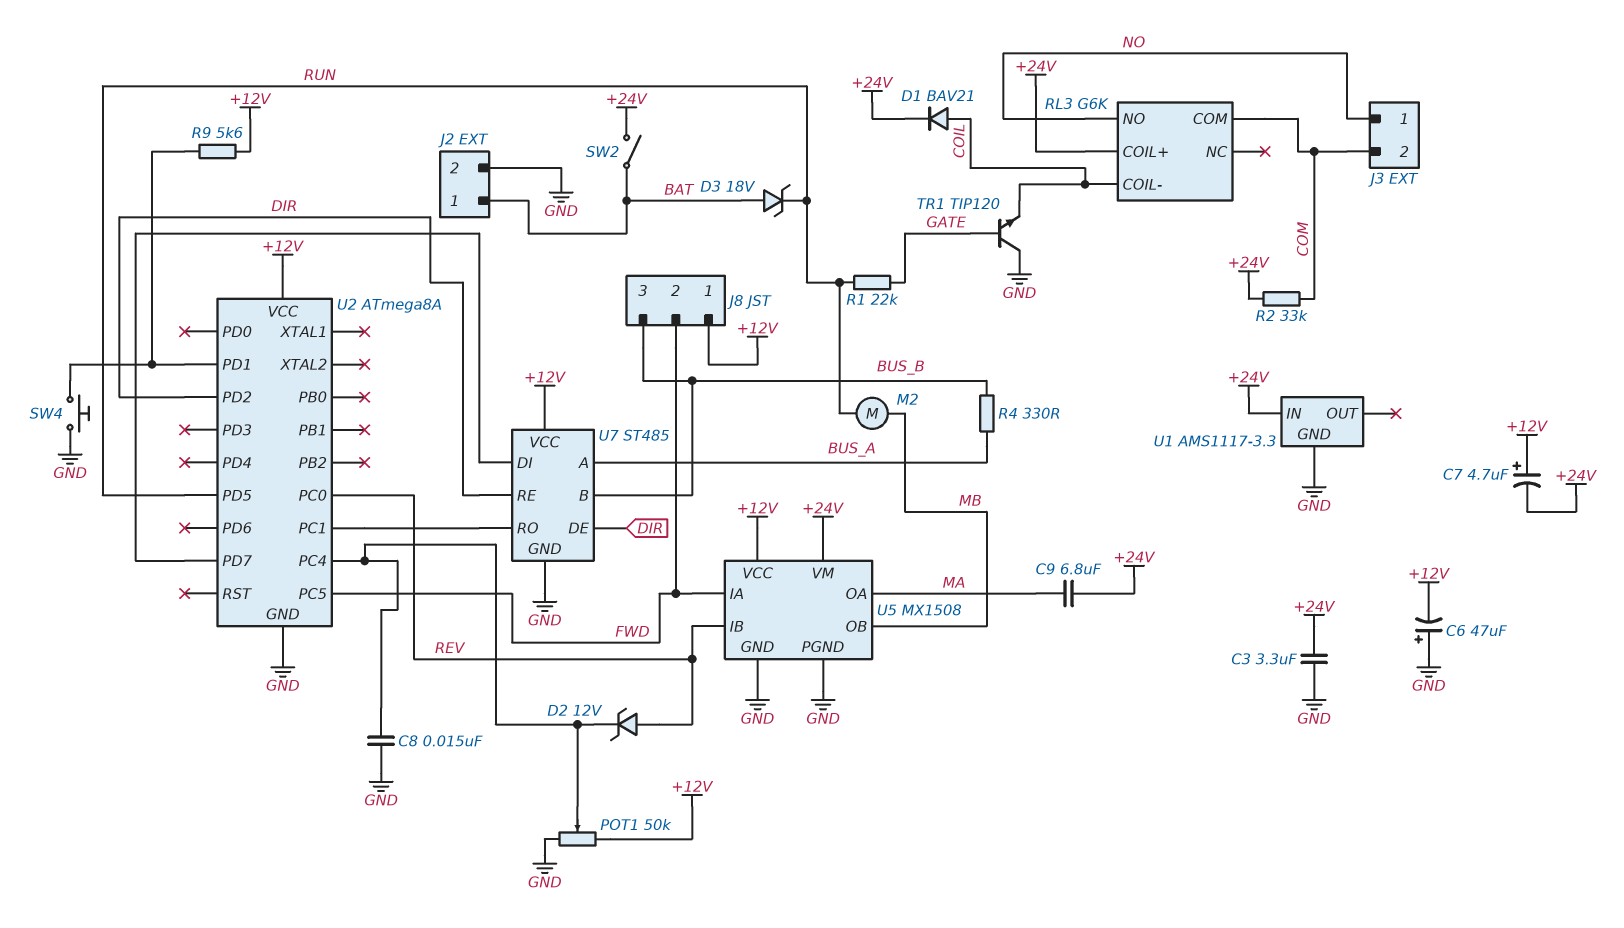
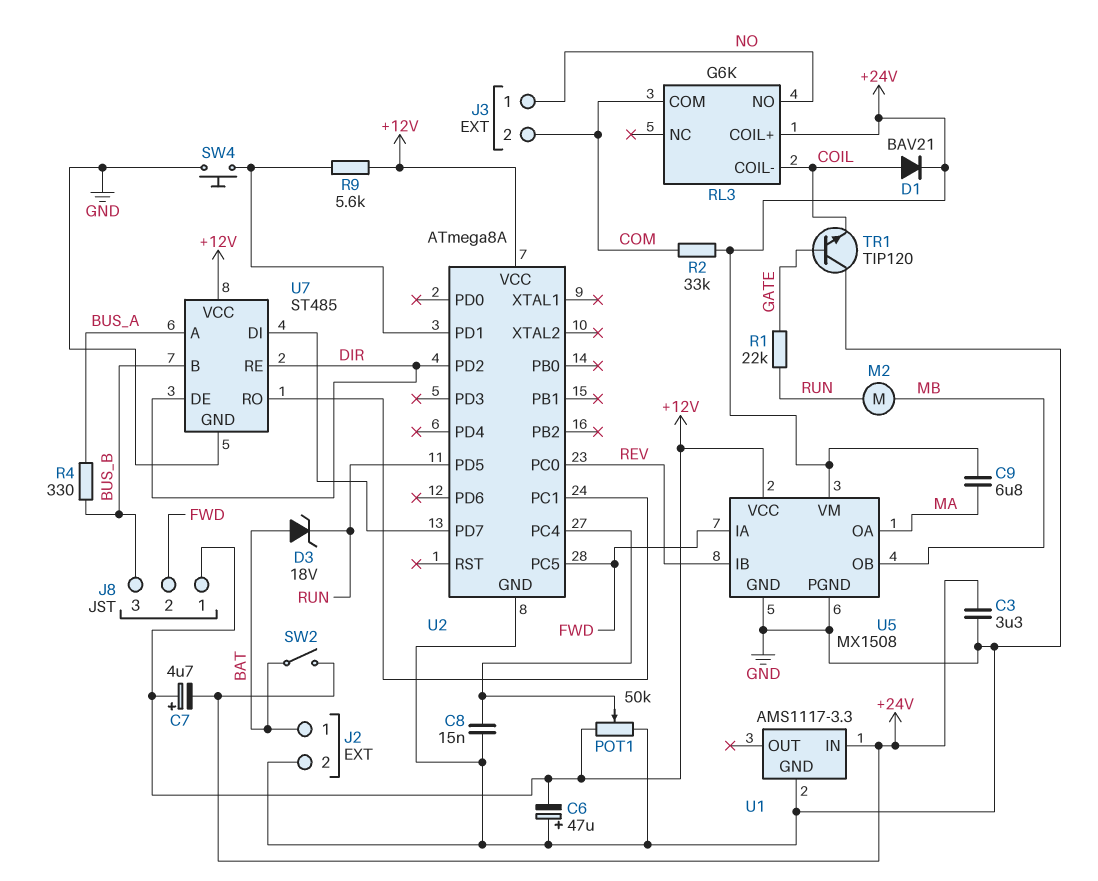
D2: zener 12V (A REV, K U2/PC4) -> none

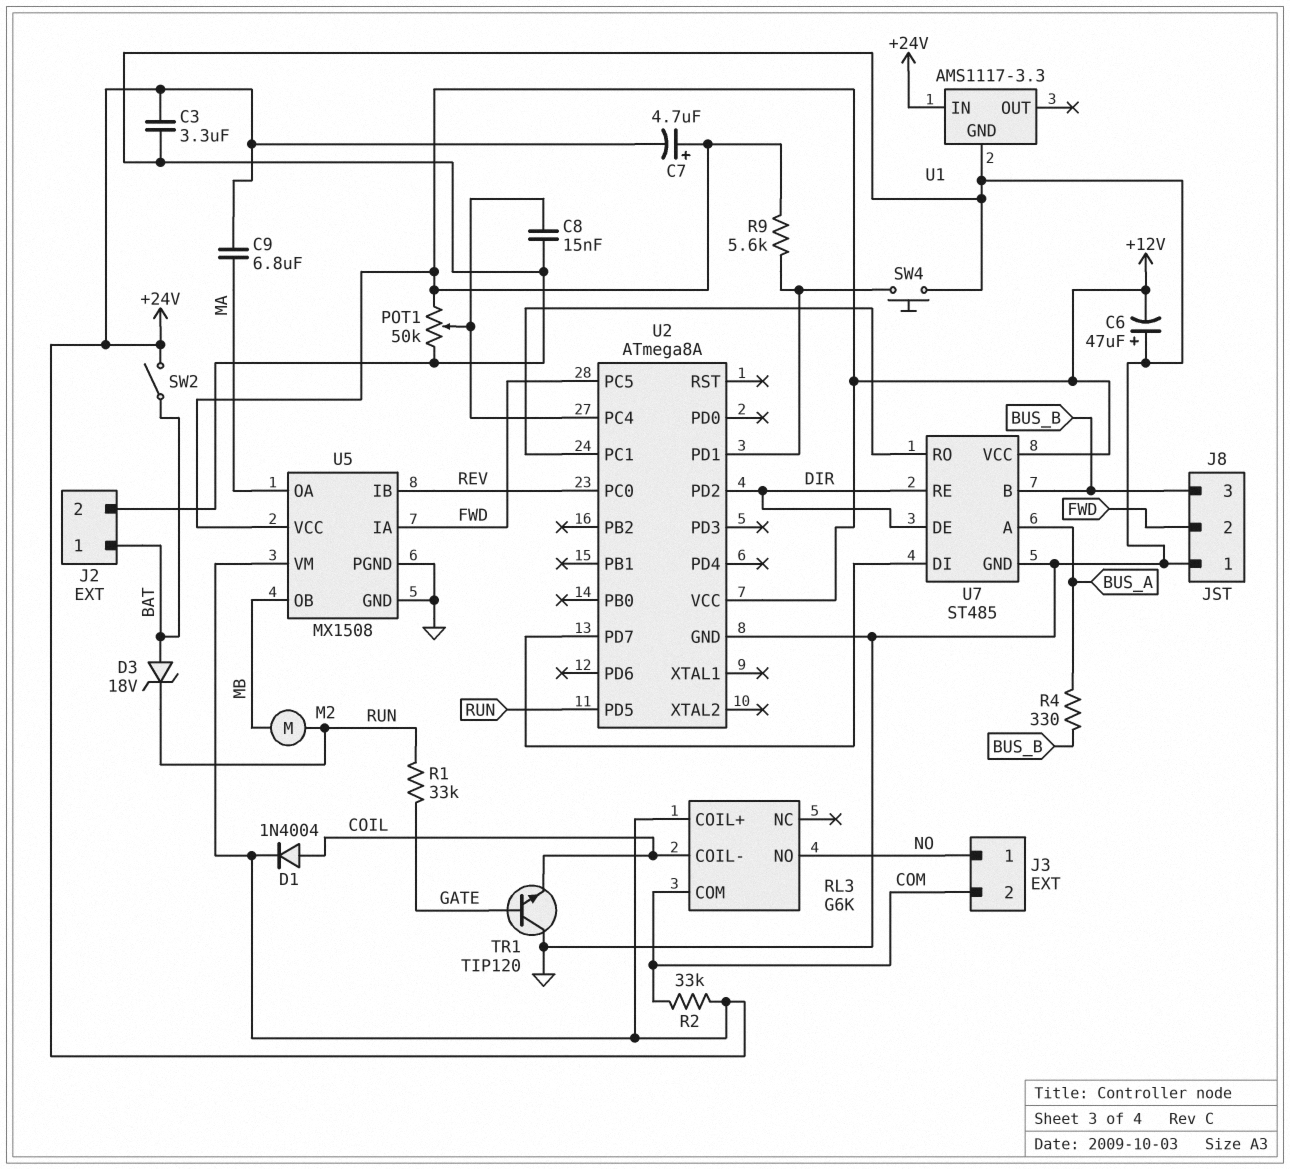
D1: diode BAV21 (A COIL, K +24V) -> diode 1N4004 (A COIL, K +24V)
J8 pin 1: +12V -> GND
R1: 22k (GATE, RUN) -> 33k (GATE, RUN)

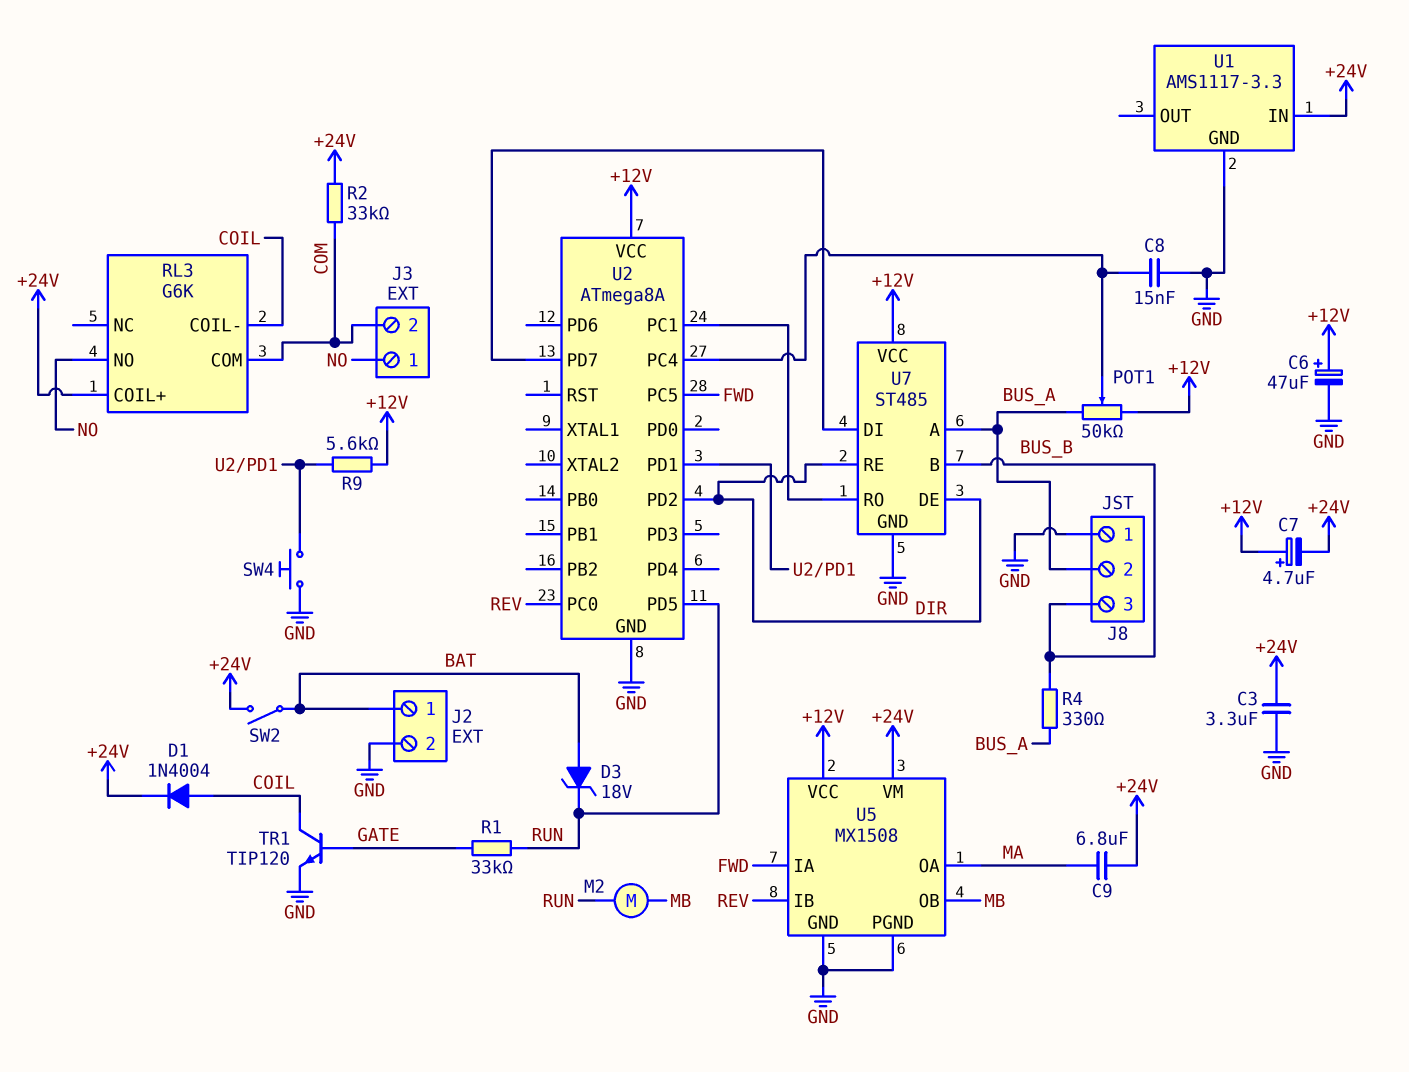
C6: 47uF (plus GND, minus +12V) -> 47uF (plus +12V, minus GND)
J8 pin 2: FWD -> BUS_A
POT1: 50k (+12V, GND, wiper U2/PC4) -> 50k (+12V, BUS_A, wiper U2/PC4)
TR1: NPN TIP120 (B GATE, C GND, E COIL) -> NPN TIP120 (B GATE, C COIL, E GND)

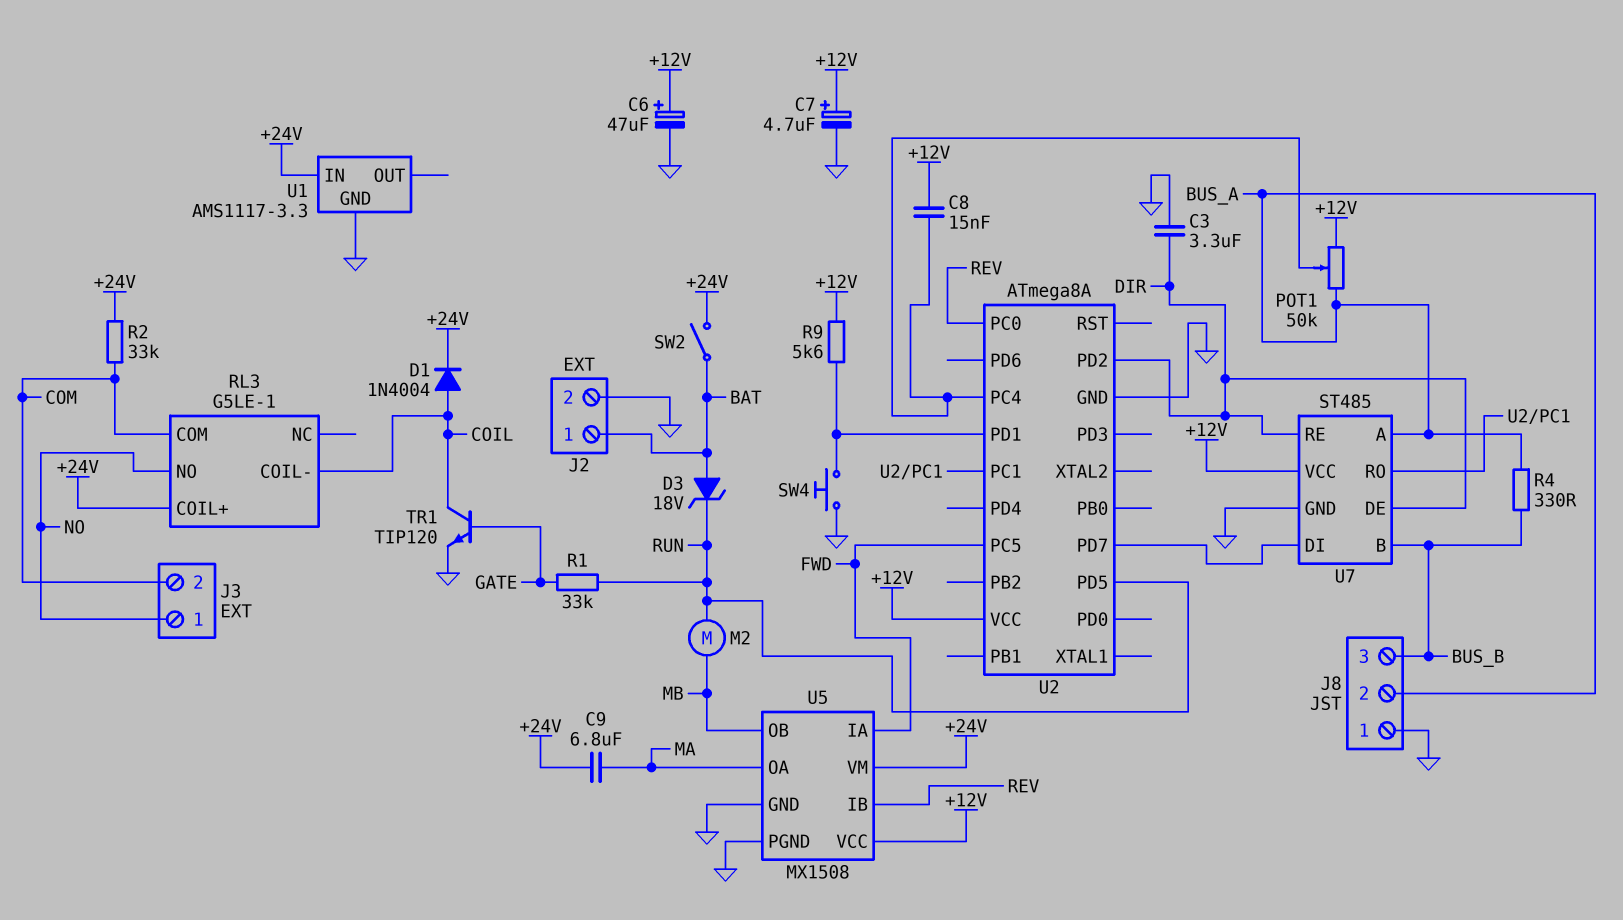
C3: 3.3uF (+24V, GND) -> 3.3uF (DIR, GND)
C7: 4.7uF (plus +12V, minus +24V) -> 4.7uF (plus +12V, minus GND)
C8: 15nF (GND, U2/PC4) -> 15nF (+12V, U2/PC4)
RL3: G6K -> G5LE-1

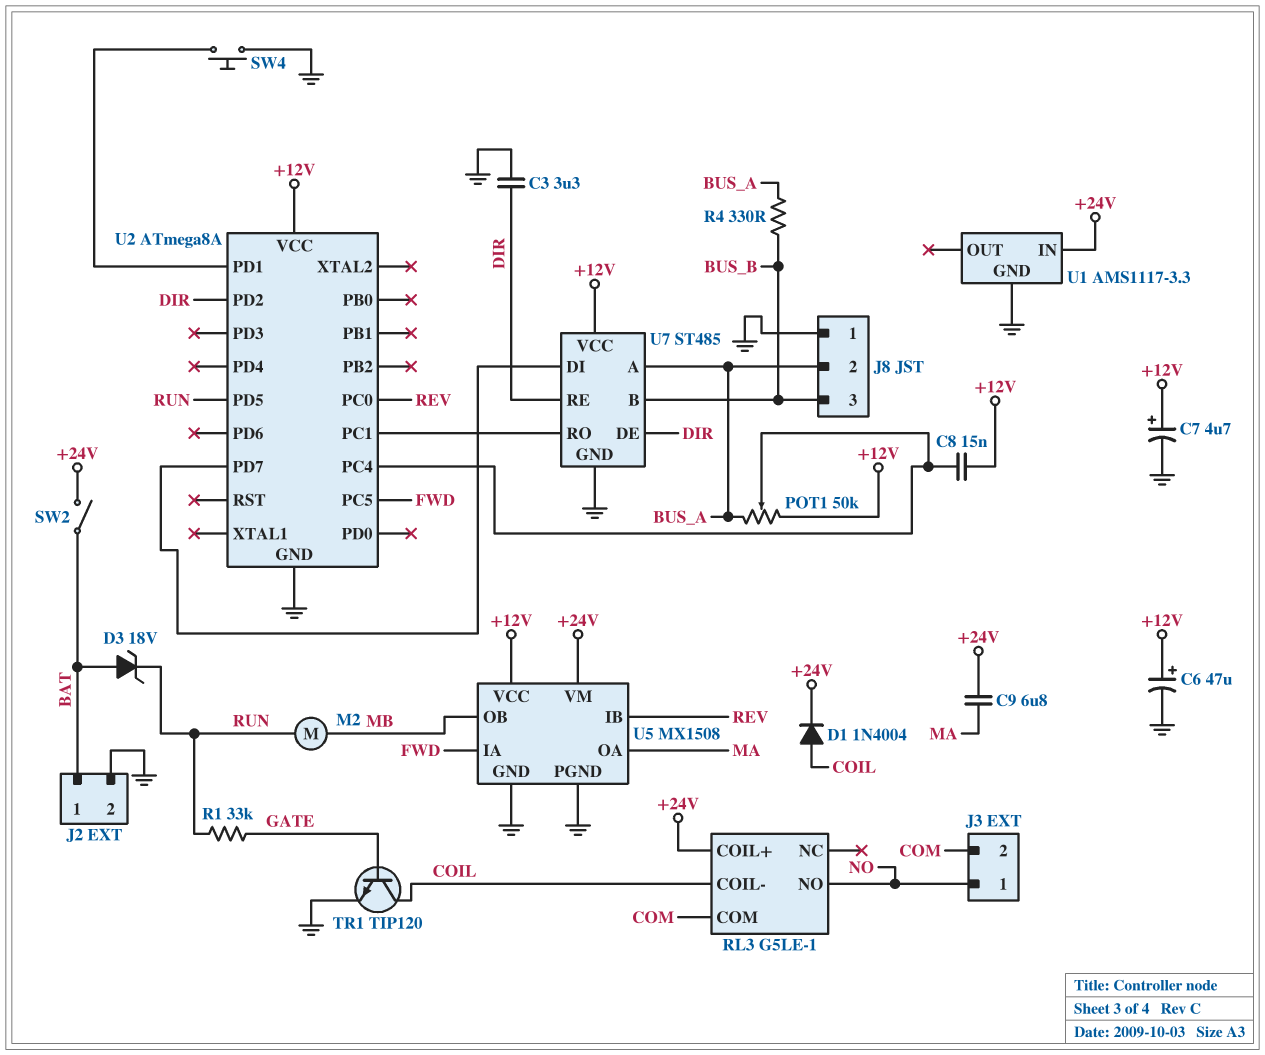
R2: 33k (+24V, COM) -> none
R9: 5.6k (+12V, U2/PD1) -> none

